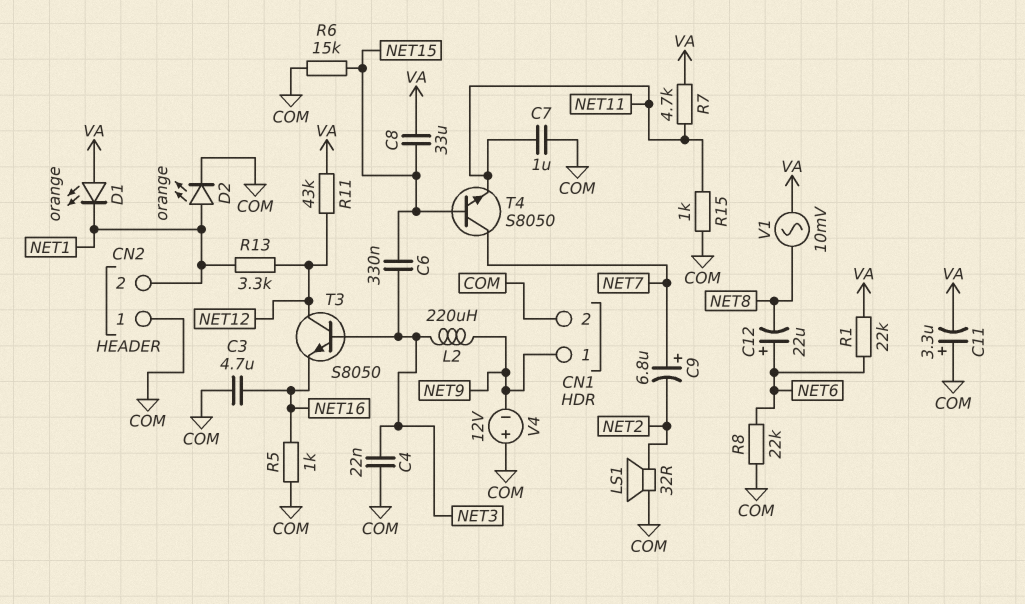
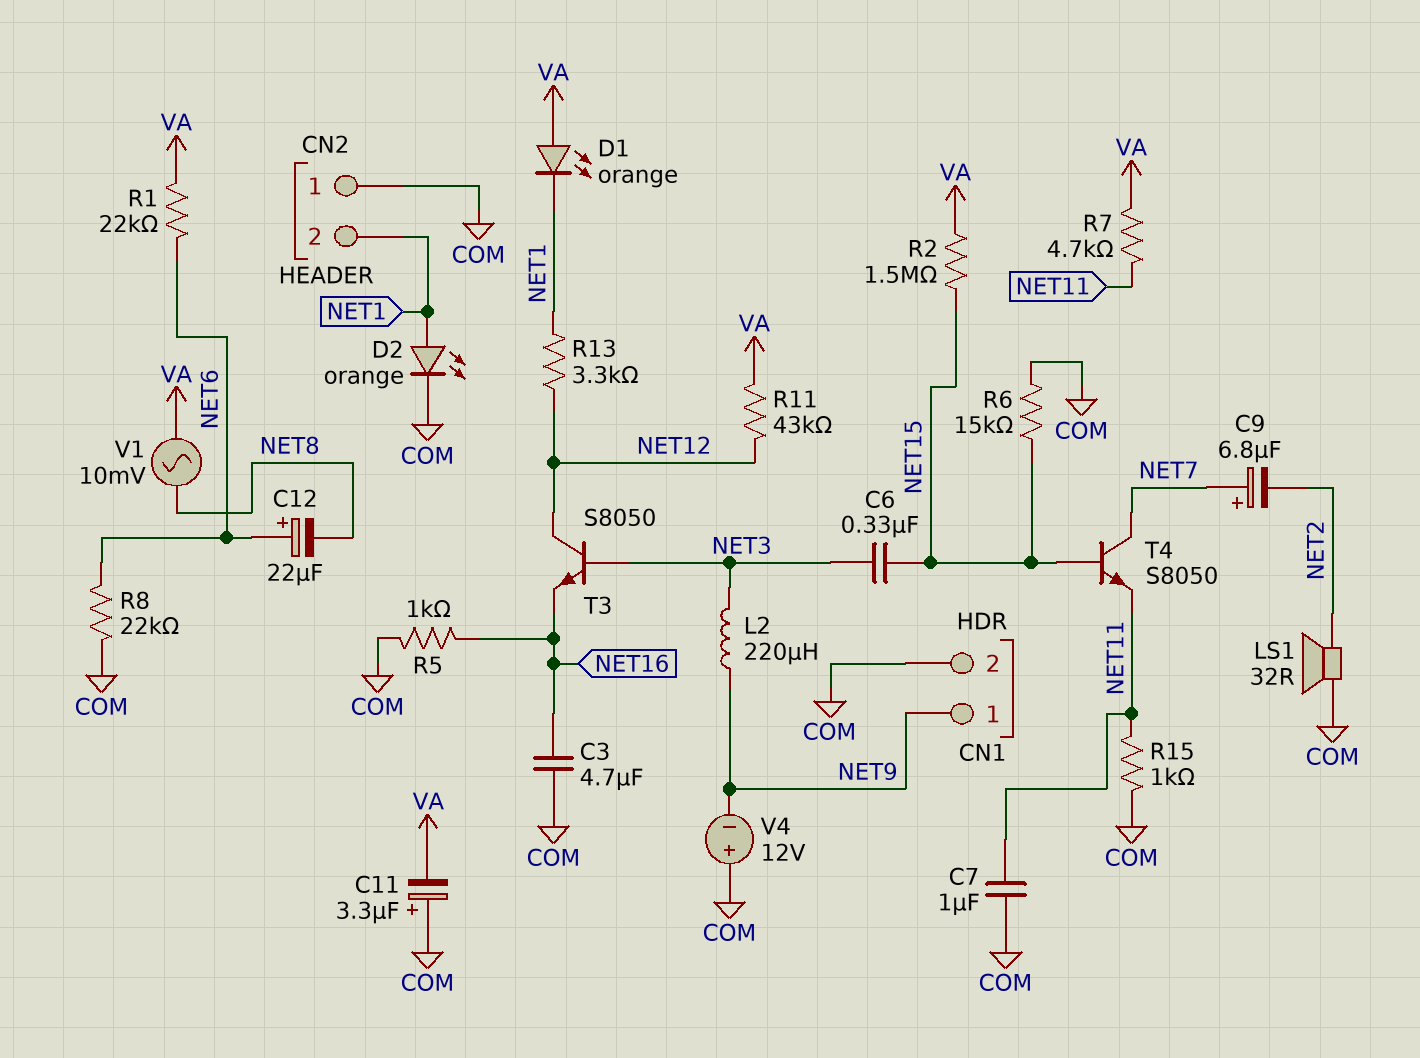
C4: 22nF (COM, NET3) -> none
C8: 33uF (NET15, VA) -> none
R2: none -> 1.5M (NET15, VA)

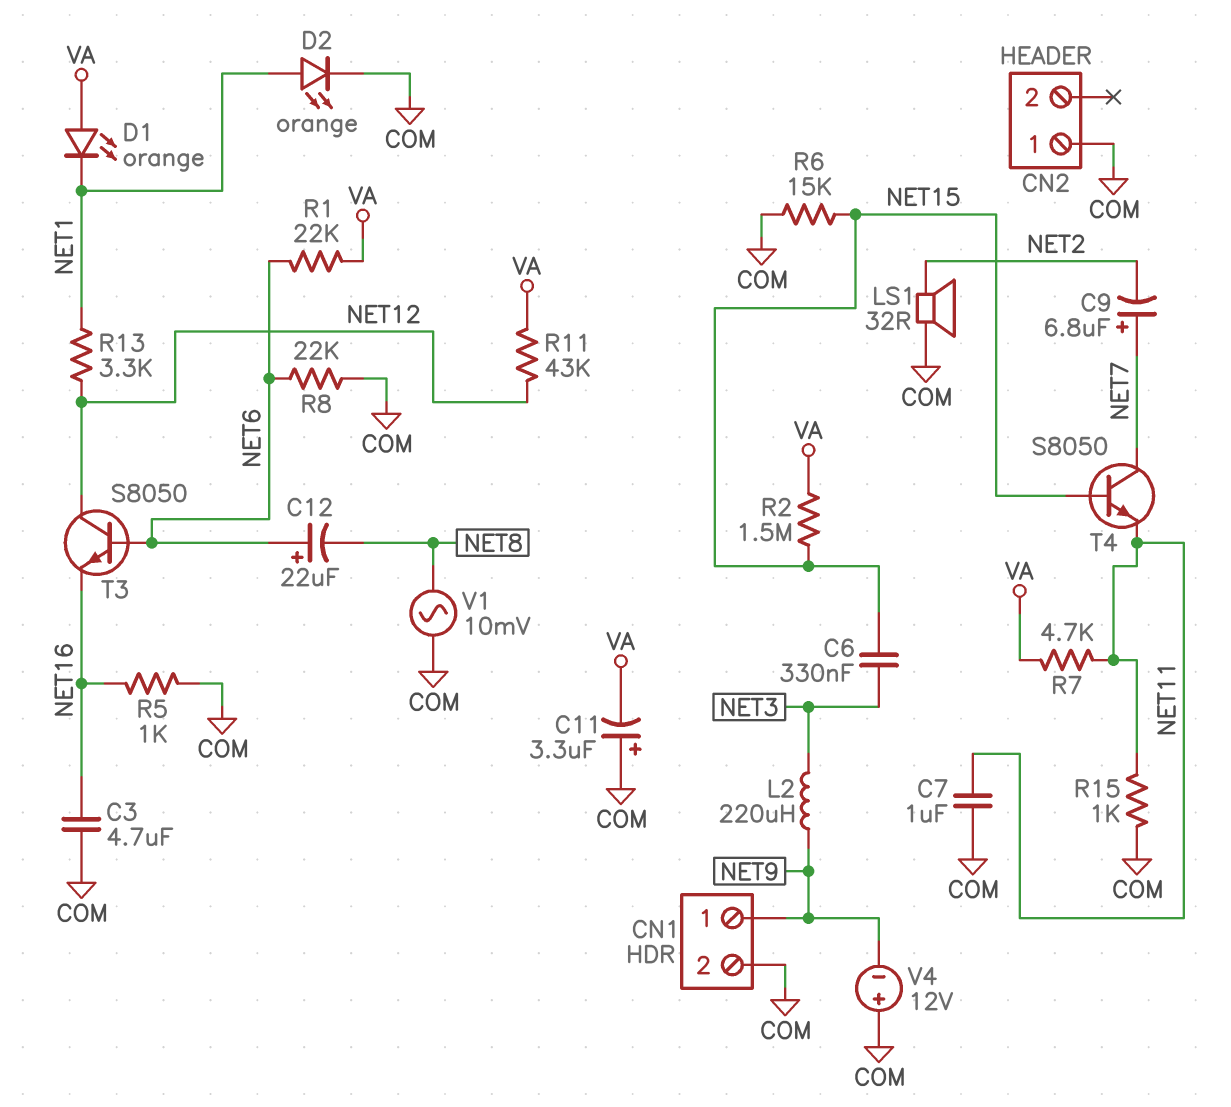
CN2 pin 2: NET1 -> none
T3: NPN S8050 (B NET3, C NET12, E NET16) -> NPN S8050 (B NET6, C NET12, E NET16)
V1: AC 10mV (NET8, VA) -> AC 10mV (COM, NET8)

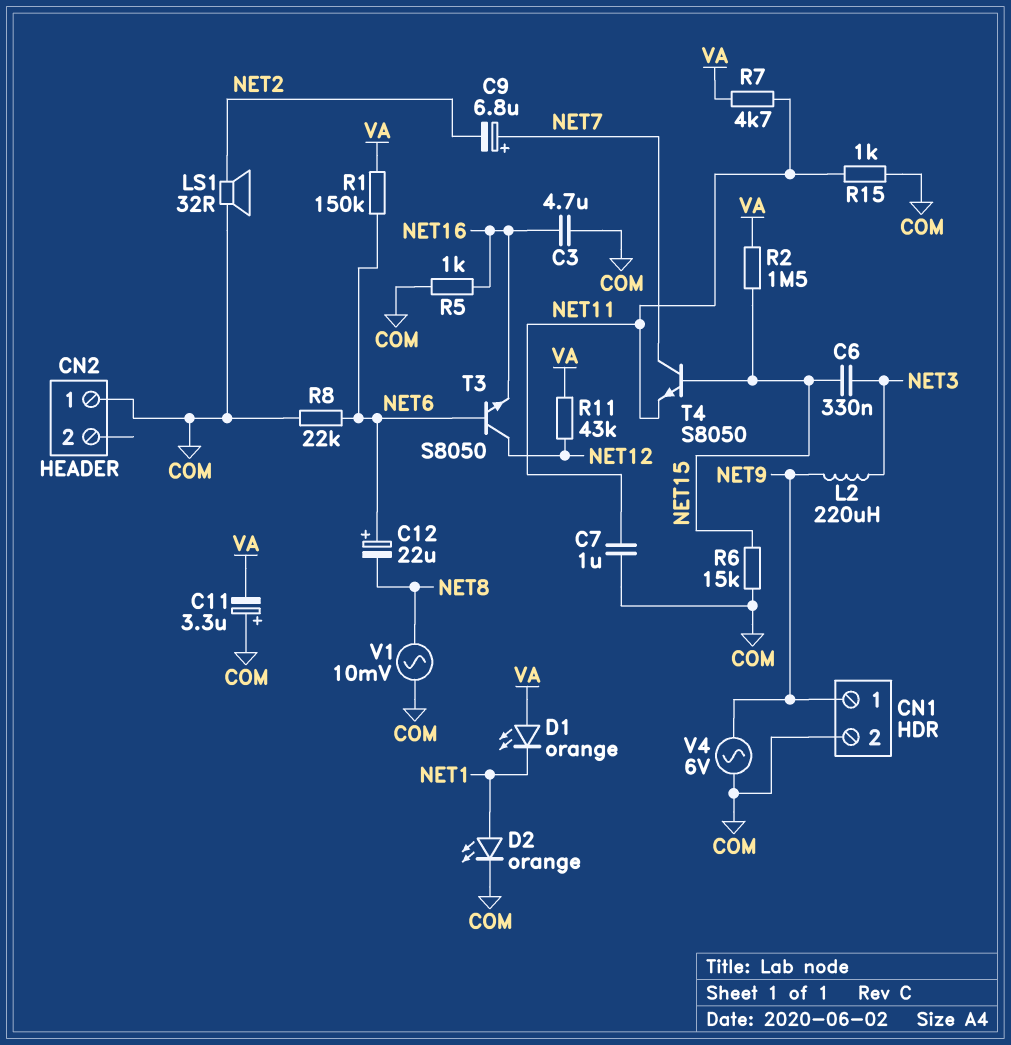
R1: 22k (NET6, VA) -> 150k (NET6, VA)
R13: 3.3k (NET1, NET12) -> none
V4: 12V (plus COM, minus NET9) -> AC 6V (COM, NET9)

